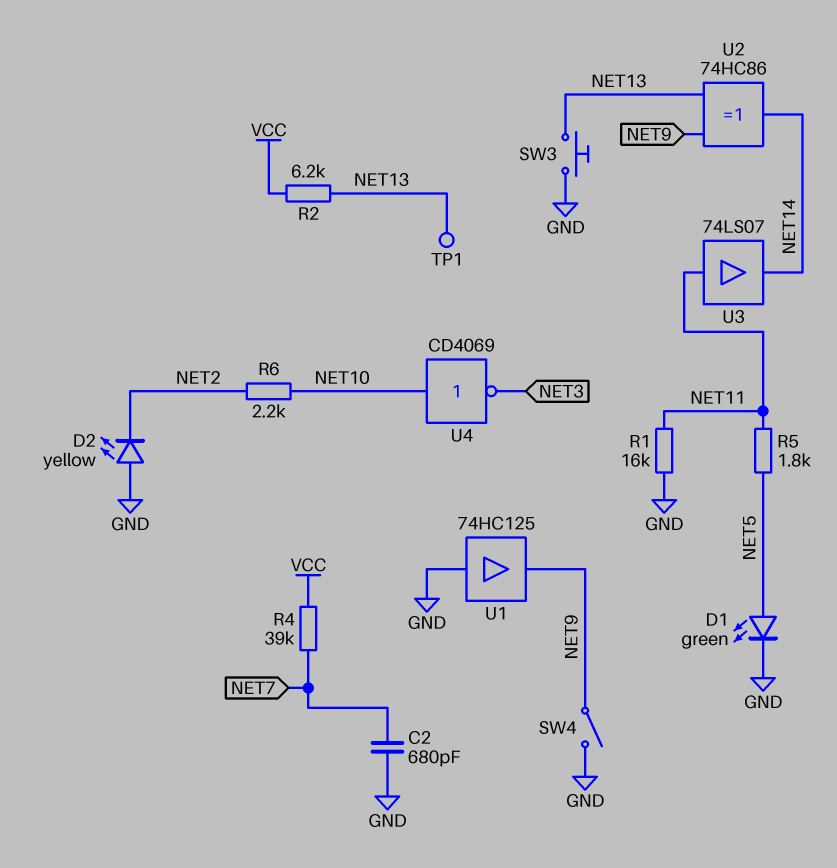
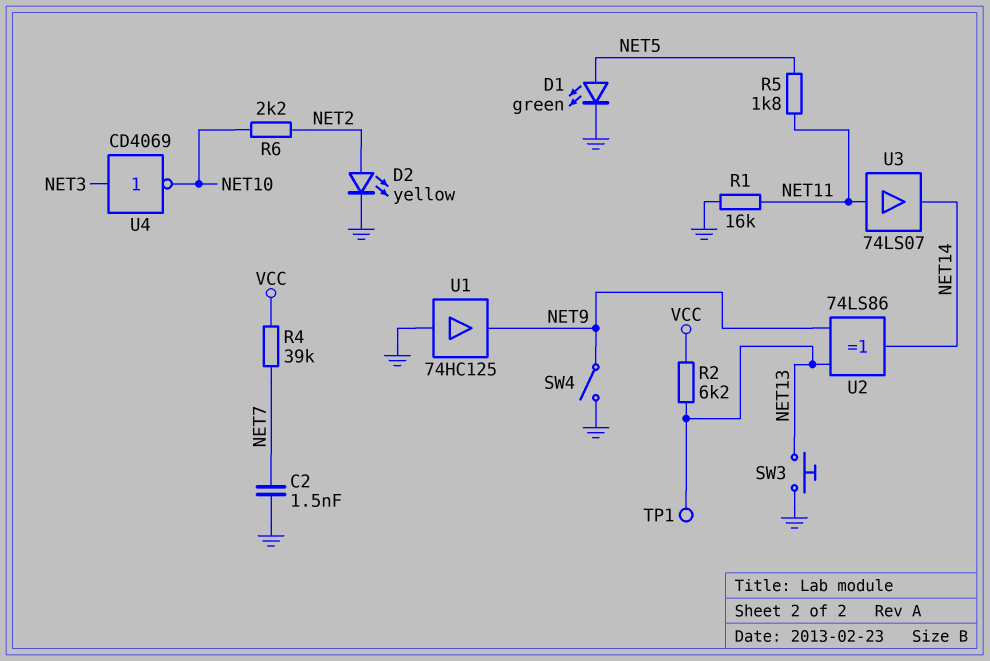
C2: 680pF (GND, NET7) -> 1.5nF (GND, NET7)
D2: LED yellow (A GND, K NET2) -> LED yellow (A NET2, K GND)
U2: XOR 74HC86 (in NET9, in NET13, out NET14) -> XOR 74LS86 (in NET9, in NET13, out NET14)
U4: NOT CD4069 (in NET10, out NET3) -> NOT CD4069 (in NET3, out NET10)

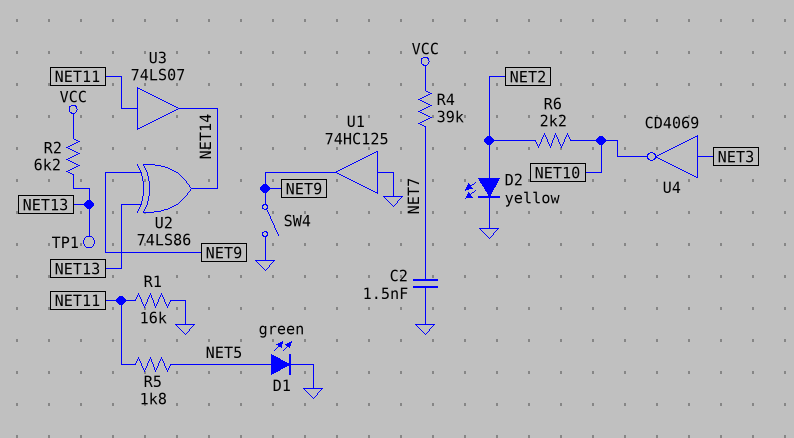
SW3: button (GND, NET13) -> none

